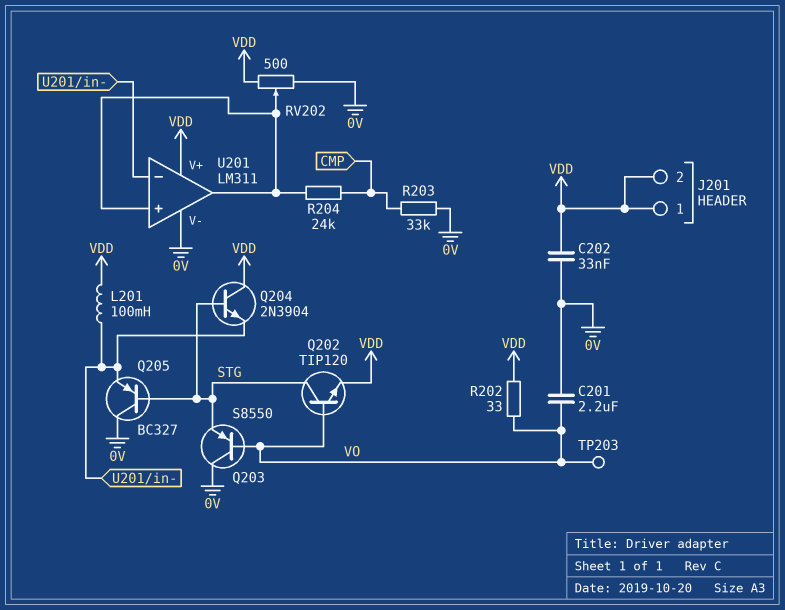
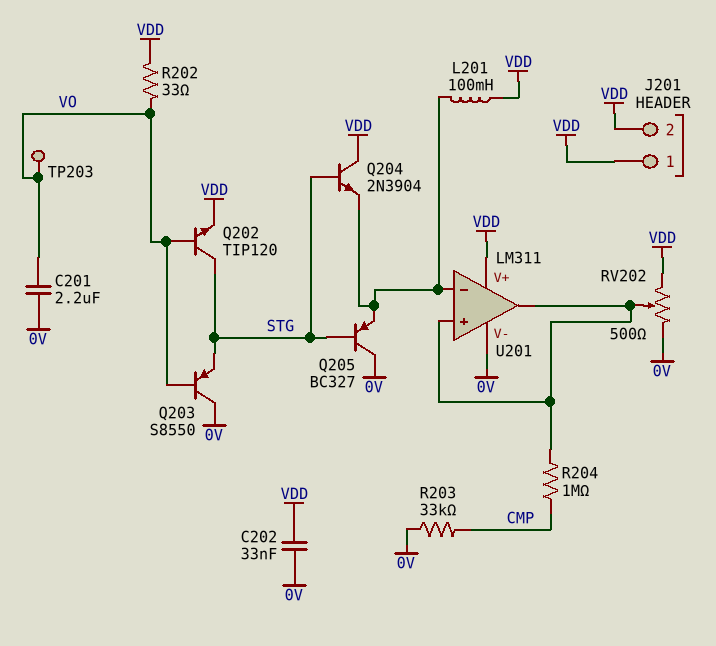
R204: 24k (CMP, U201/in+) -> 1M (CMP, U201/in+)

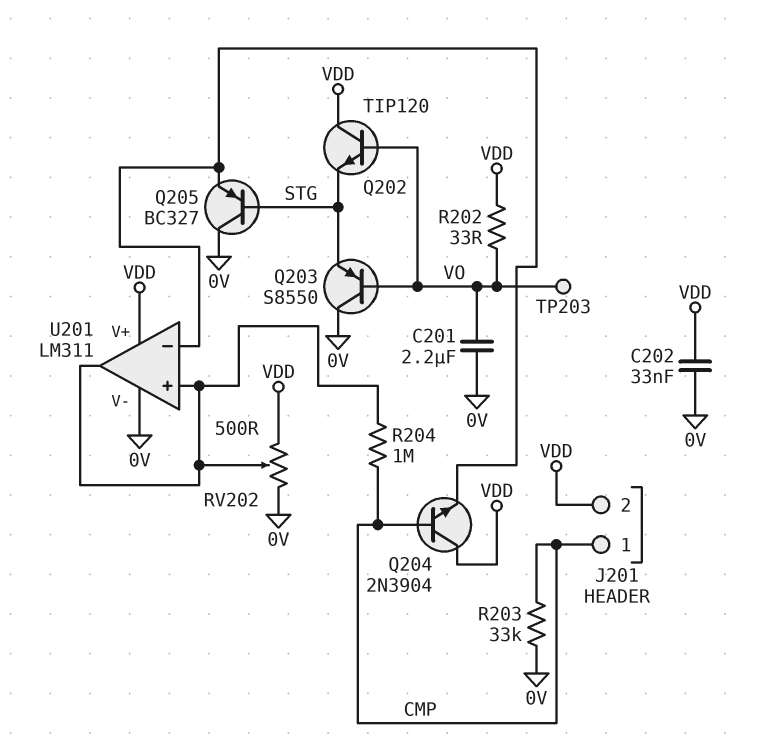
J201 pin 1: VDD -> CMP
L201: 100mH (U201/in-, VDD) -> none
Q202: NPN TIP120 (B VO, C STG, E VDD) -> NPN TIP120 (B VO, C VDD, E STG)
Q204: NPN 2N3904 (B STG, C VDD, E U201/in-) -> NPN 2N3904 (B CMP, C VDD, E U201/in-)

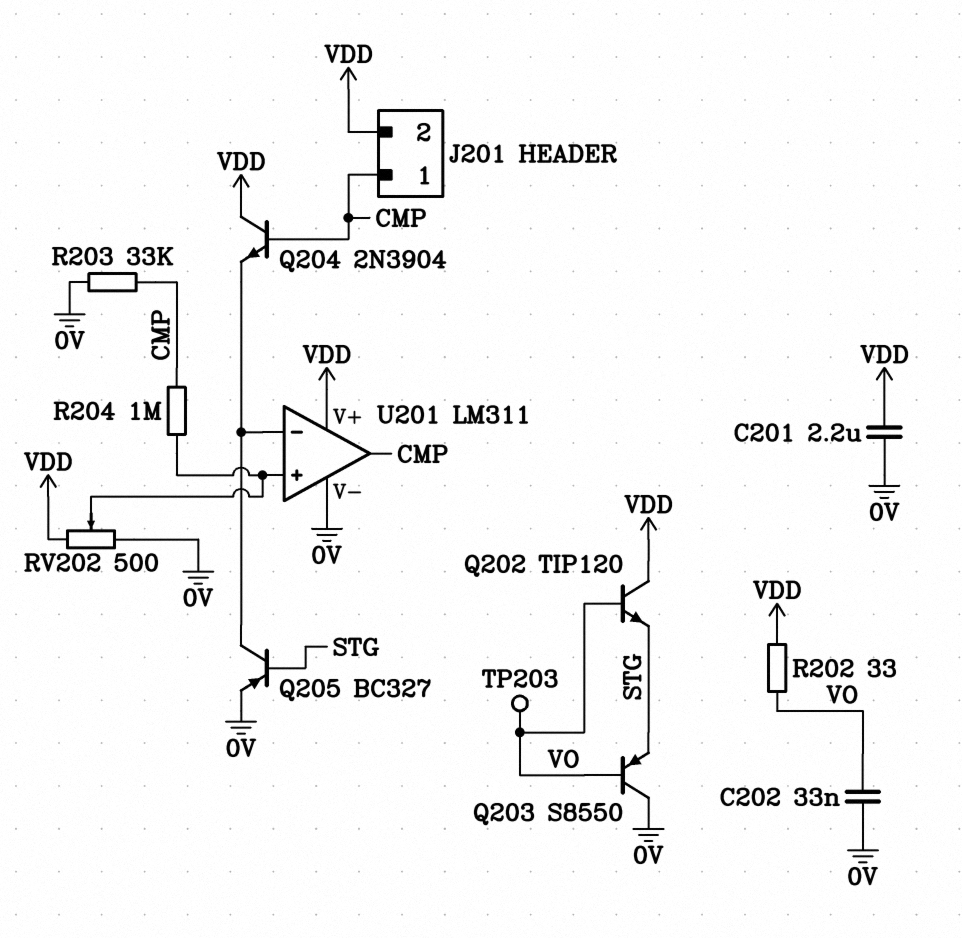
C201: 2.2uF (0V, VO) -> 2.2uF (0V, VDD)
C202: 33nF (0V, VDD) -> 33nF (0V, VO)
Q205: PNP BC327 (B STG, C 0V, E U201/in-) -> PNP BC327 (B STG, C U201/in-, E 0V)
U201 pin out: U201/in+ -> CMP

